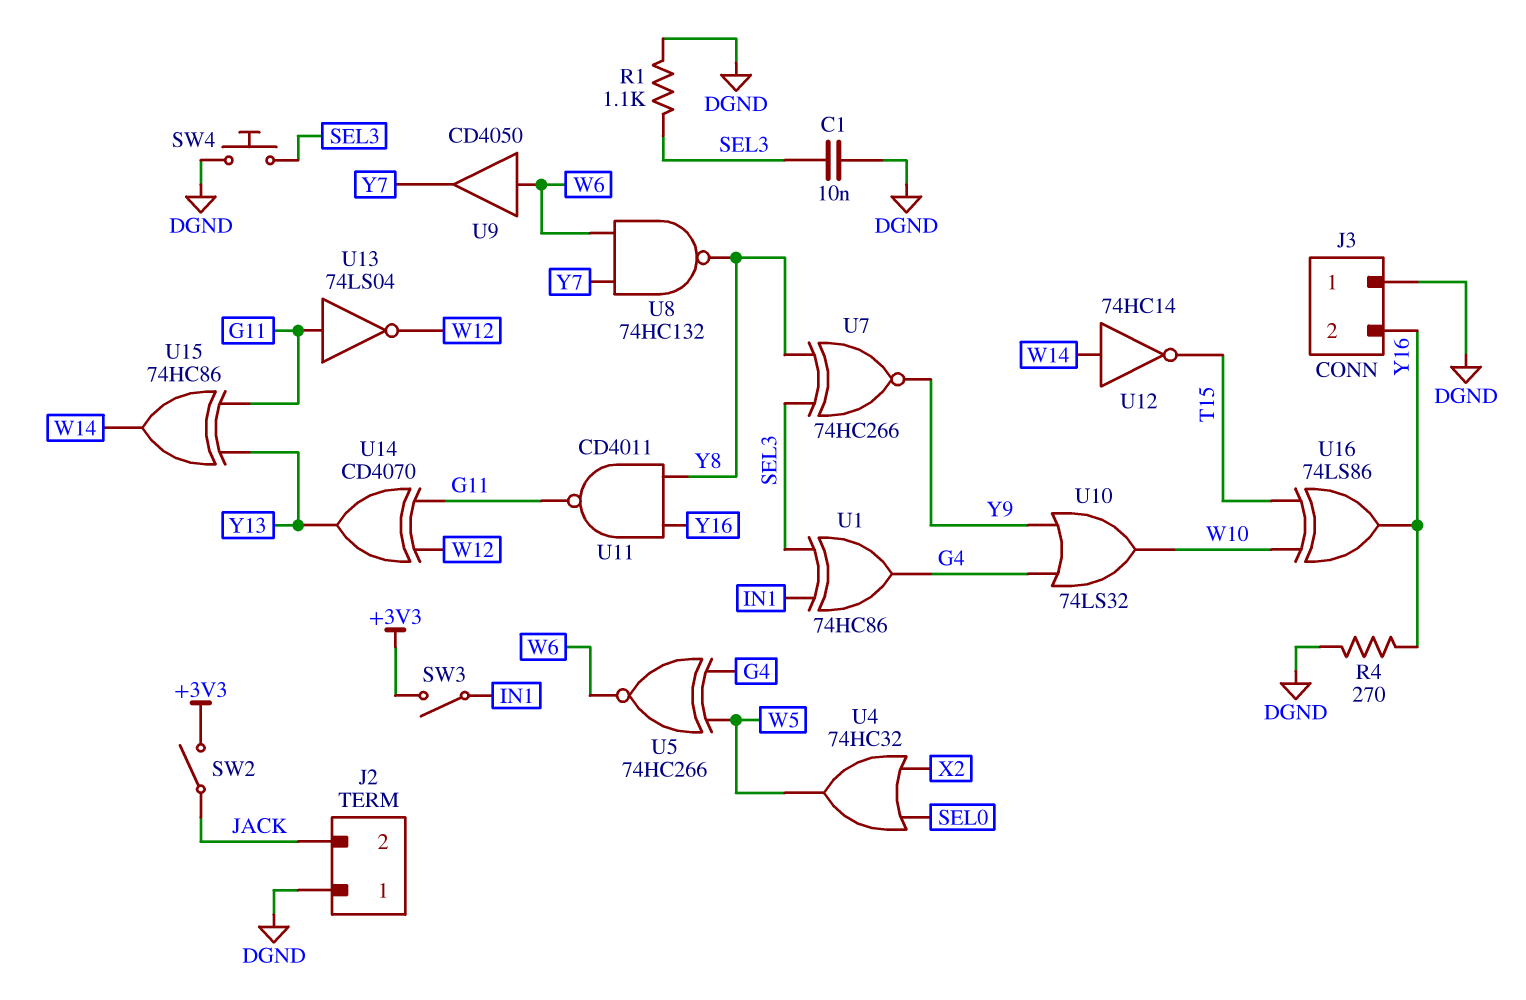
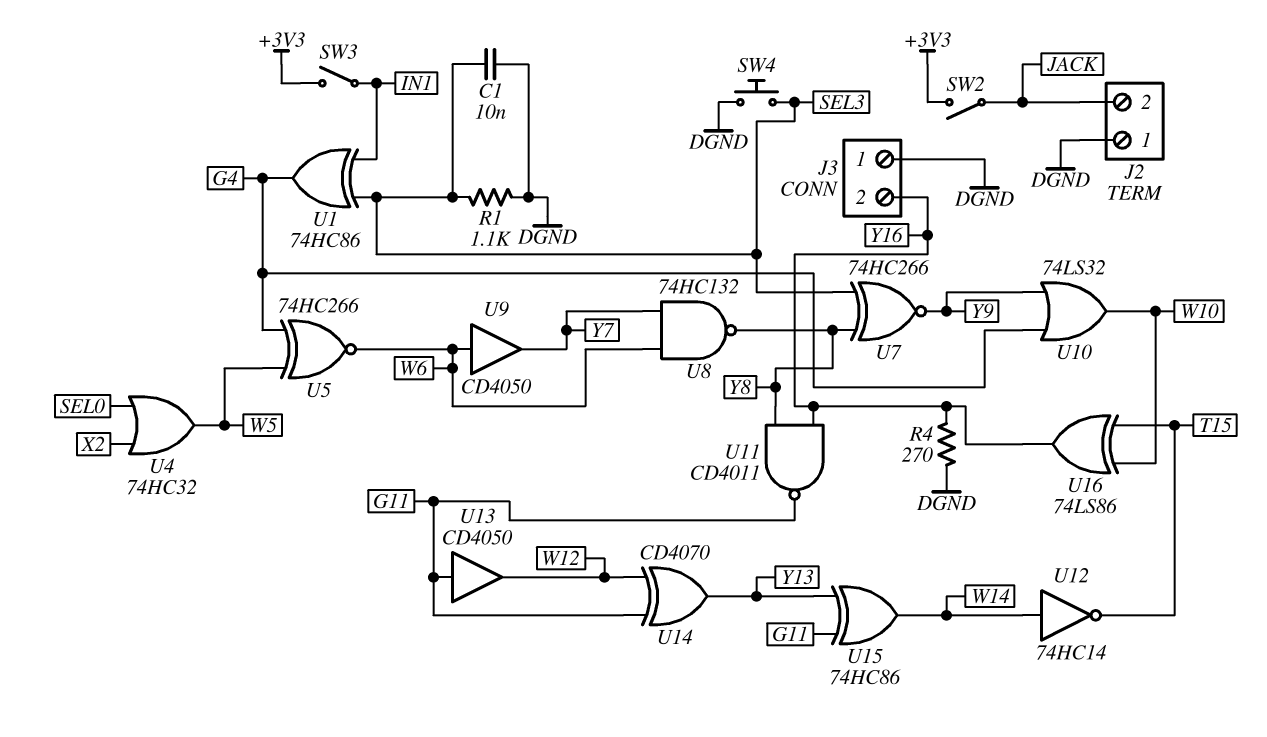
U13: NOT 74LS04 (in G11, out W12) -> buffer CD4050 (in G11, out W12)

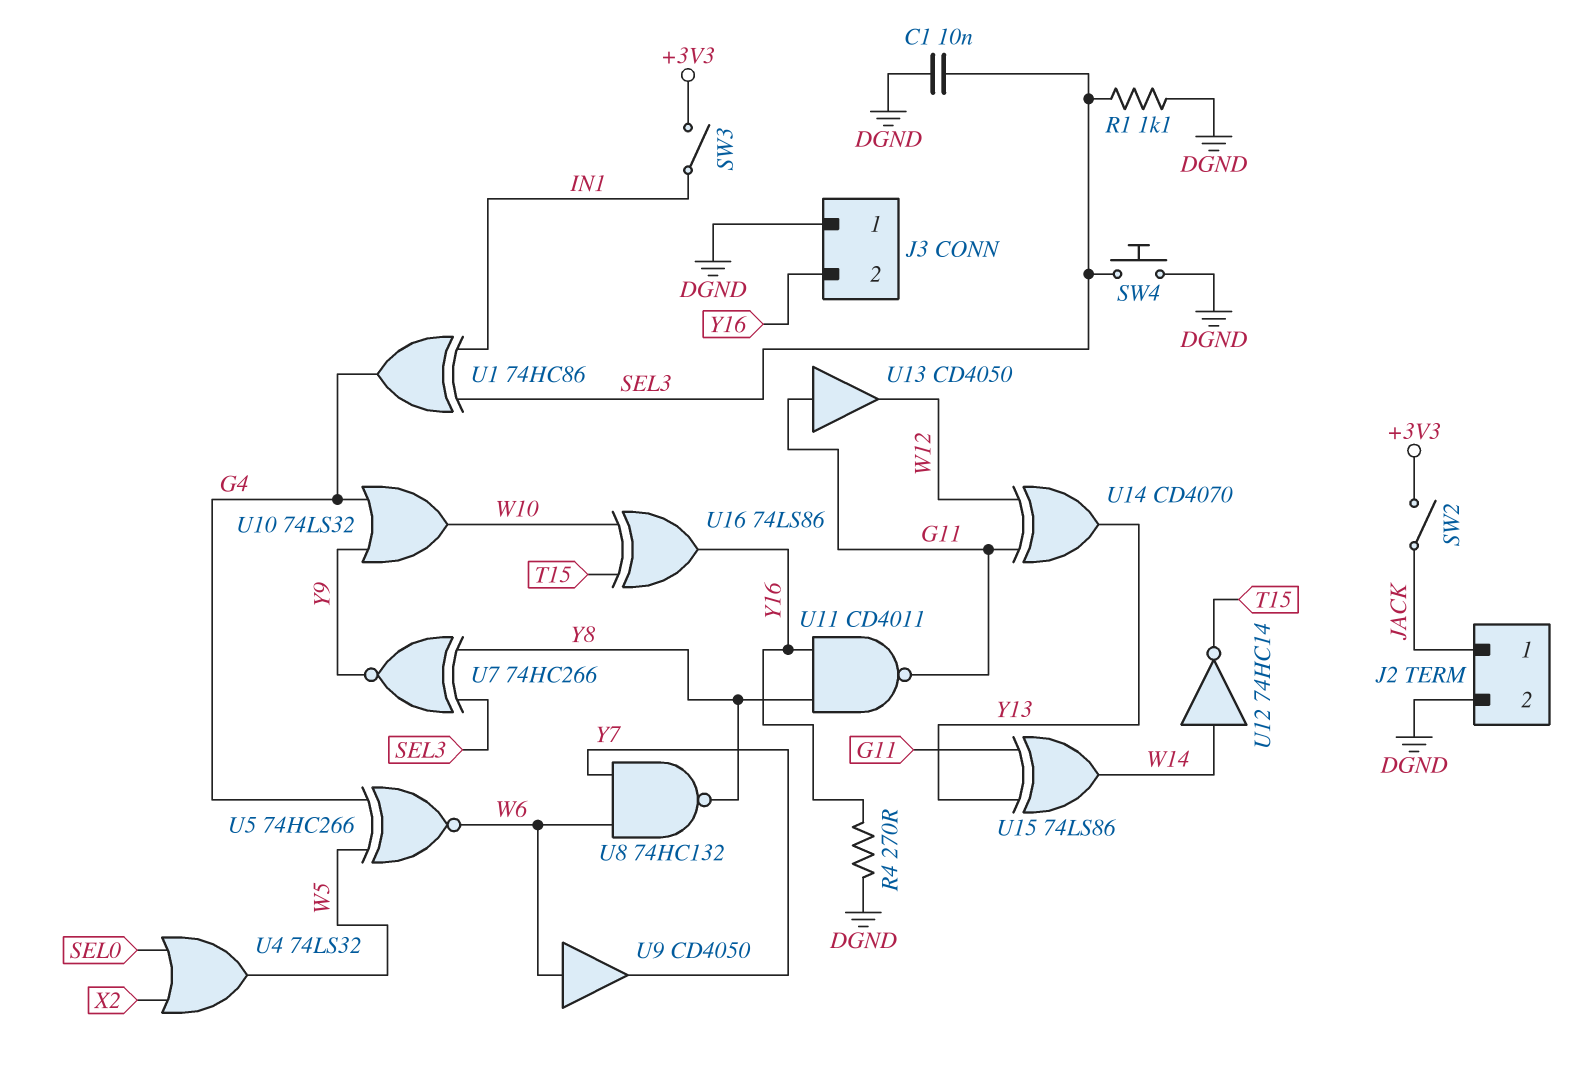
J2 pin 1: DGND -> JACK
J2 pin 2: JACK -> DGND
U4: OR 74HC32 (in SEL0, in X2, out W5) -> OR 74LS32 (in SEL0, in X2, out W5)
U15: XOR 74HC86 (in G11, in Y13, out W14) -> XOR 74LS86 (in G11, in Y13, out W14)

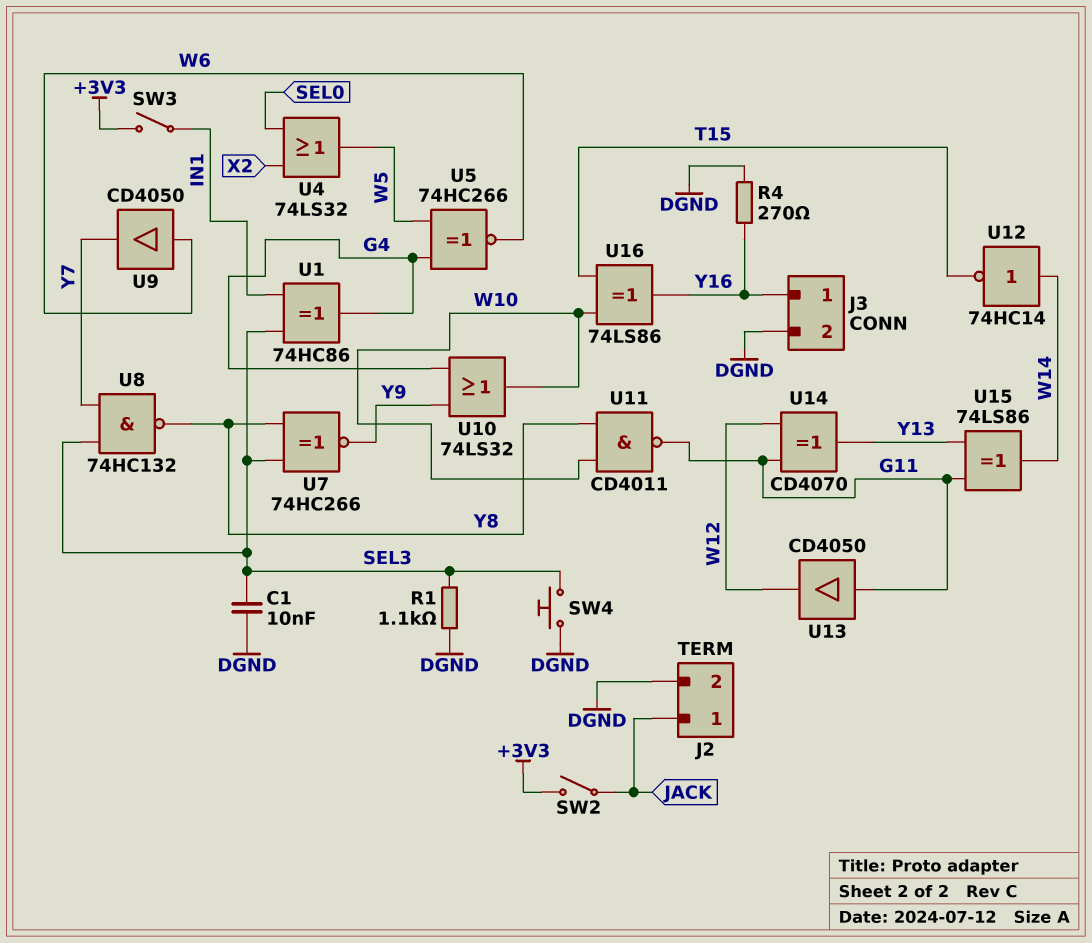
J3 pin 1: DGND -> Y16
J3 pin 2: Y16 -> DGND
U8: NAND 74HC132 (in W6, in Y7, out Y8) -> NAND 74HC132 (in SEL3, in Y7, out Y8)
U11: NAND CD4011 (in Y8, in Y16, out G11) -> NAND CD4011 (in W10, in Y8, out G11)

